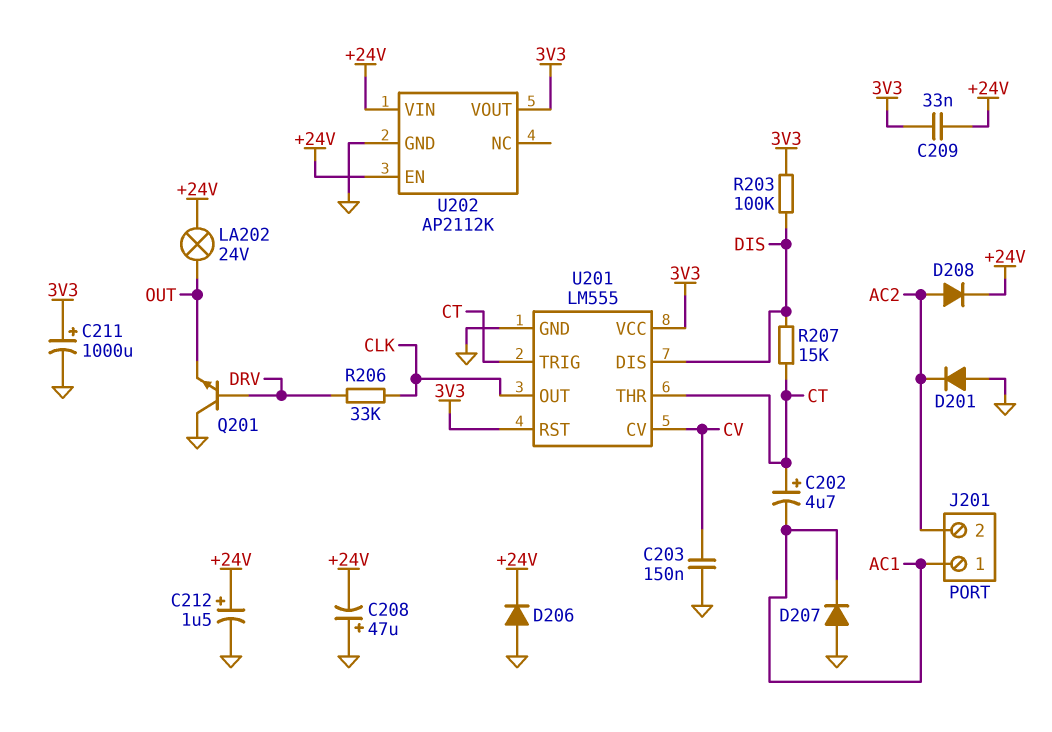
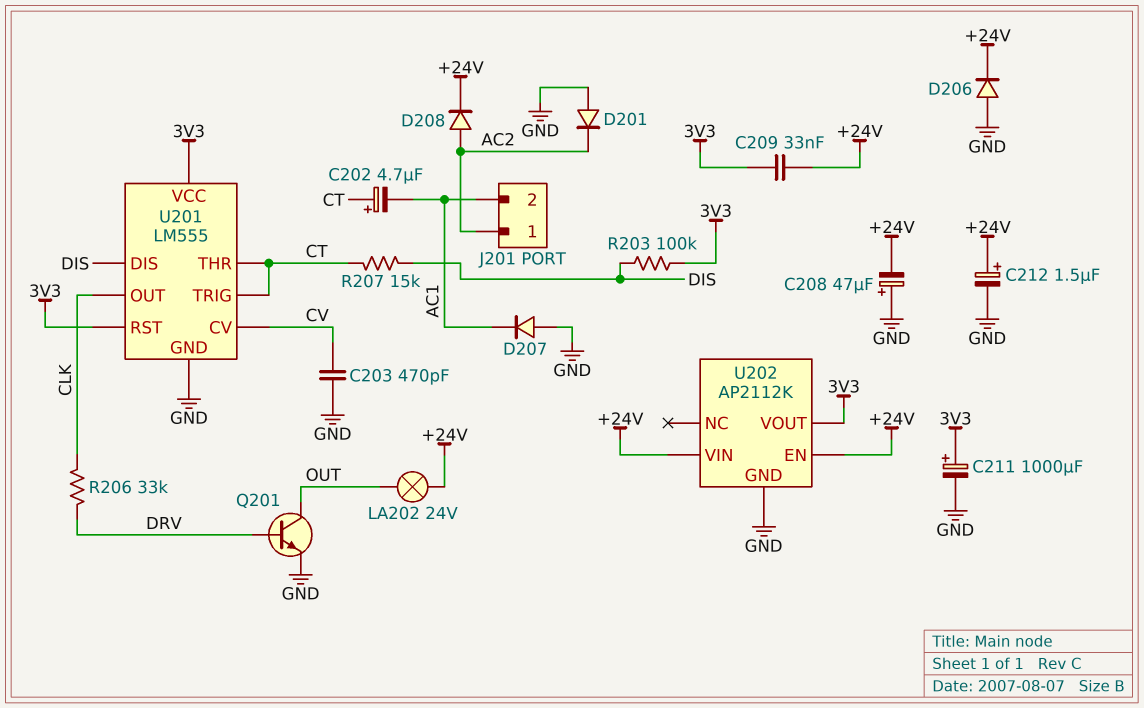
C203: 150nF (CV, GND) -> 470pF (CV, GND)
J201 pin 1: AC1 -> AC2
J201 pin 2: AC2 -> AC1
Q201: NPN (B DRV, C GND, E OUT) -> NPN (B DRV, C OUT, E GND)

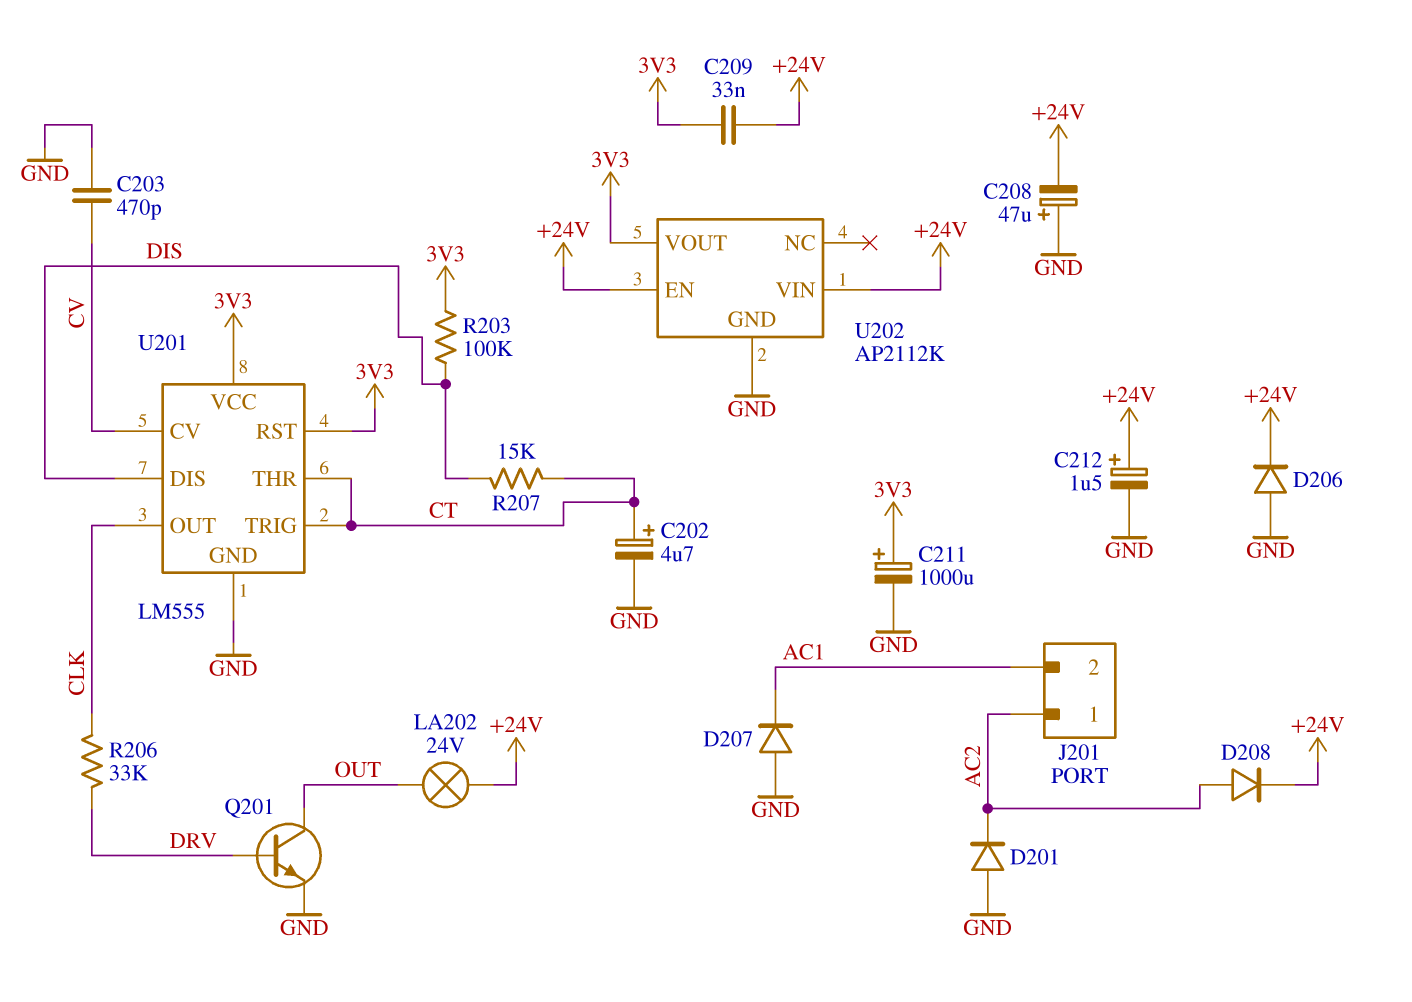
C202: 4.7uF (plus CT, minus AC1) -> 4.7uF (plus CT, minus GND)

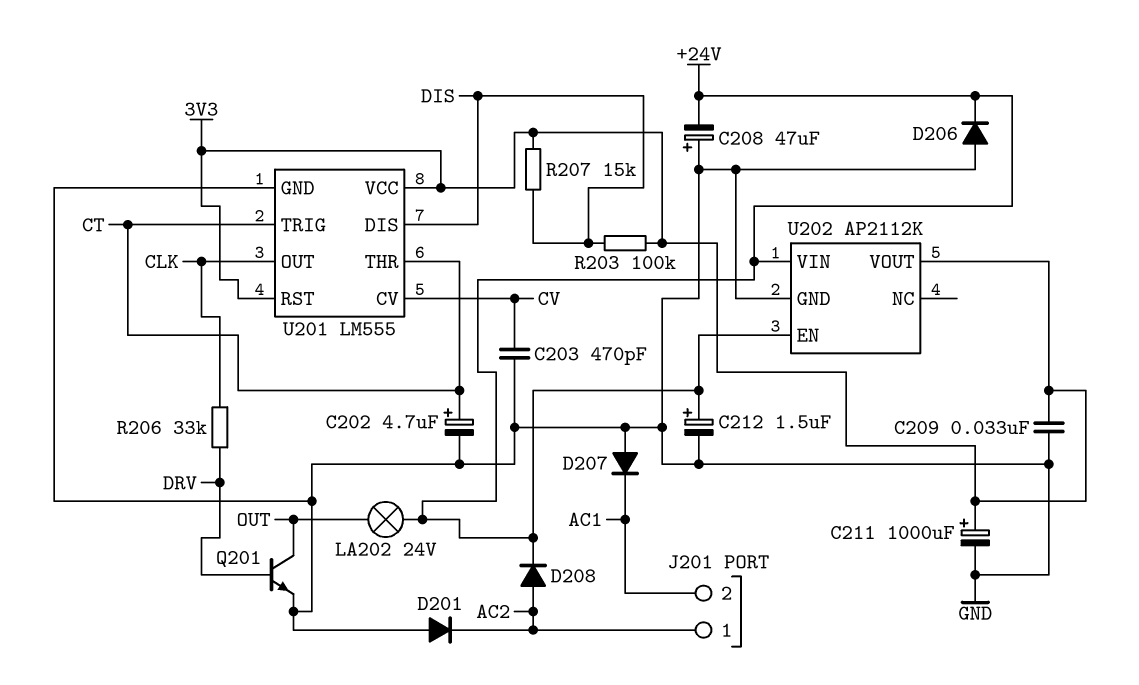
C209: 33nF (+24V, 3V3) -> 33nF (3V3, GND)
R207: 15k (CT, DIS) -> 15k (3V3, DIS)

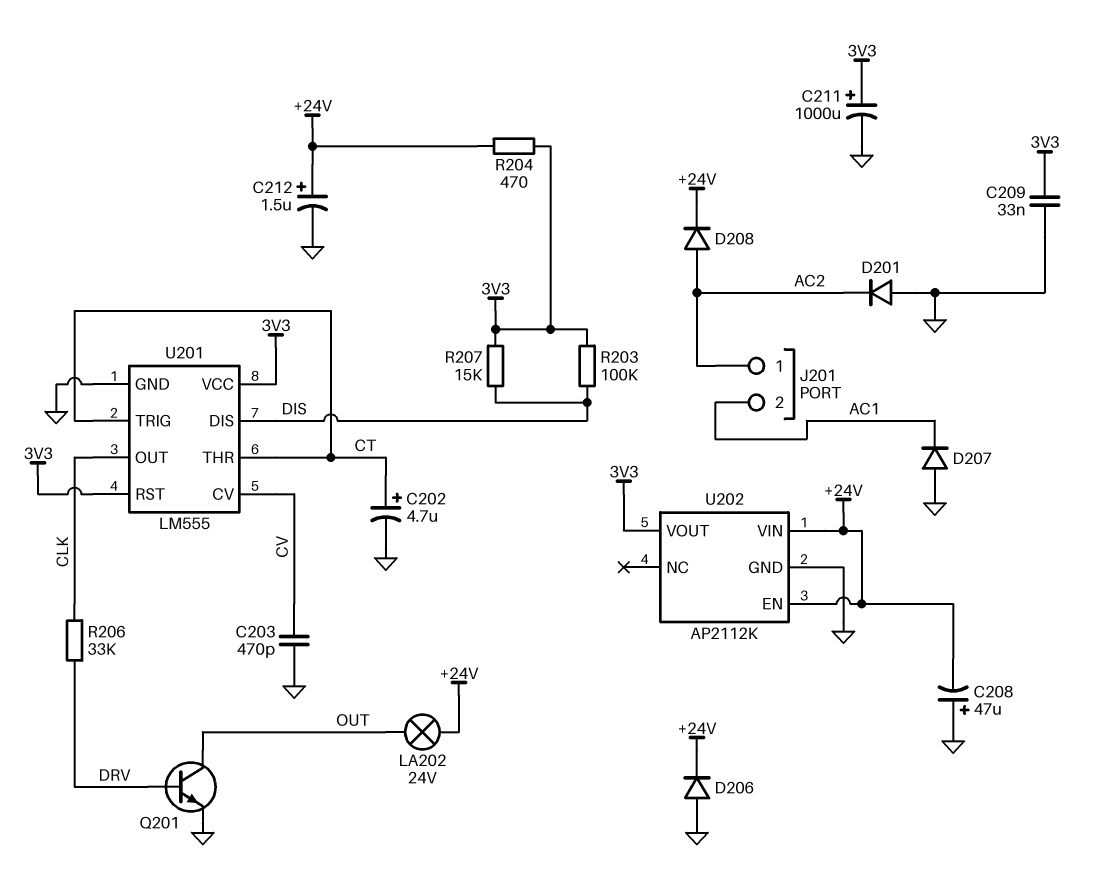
R204: none -> 470 (+24V, 3V3)

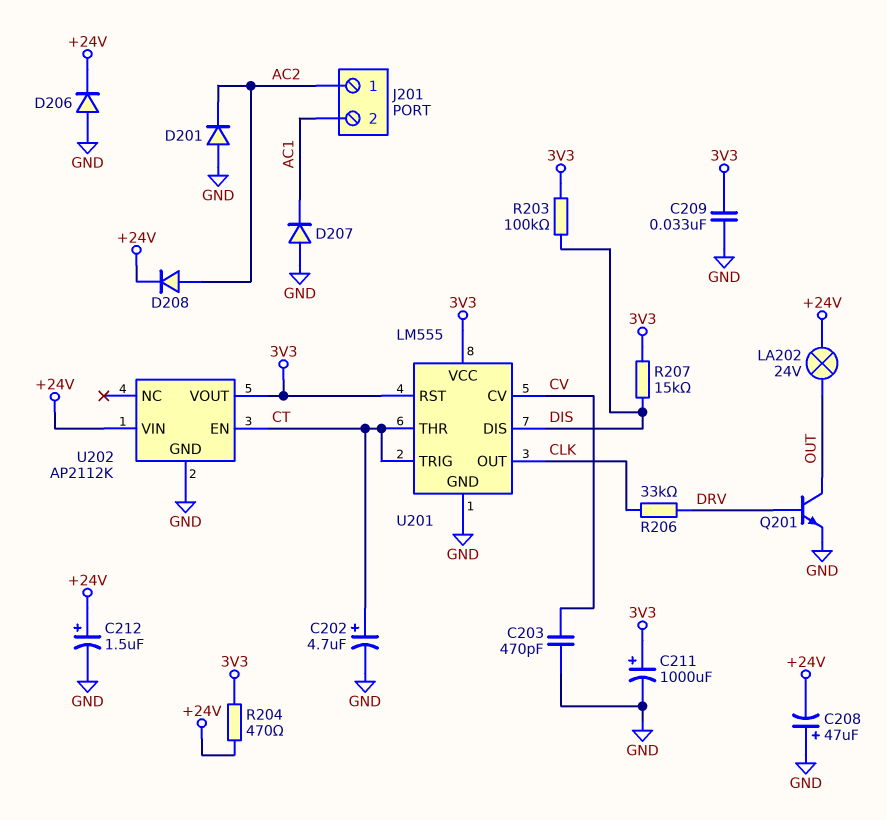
U202 pin EN: +24V -> CT

